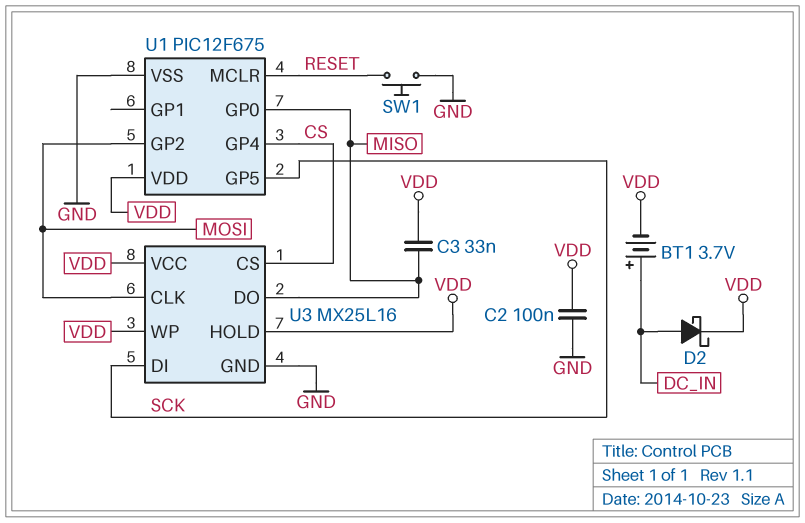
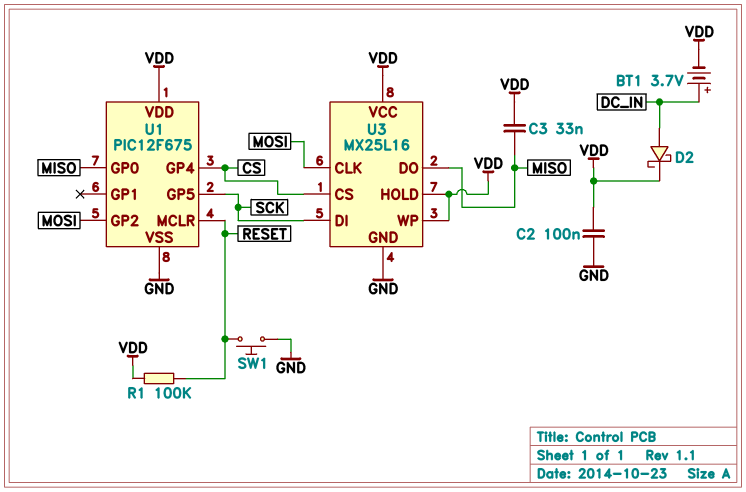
R1: none -> 100k (RESET, VDD)

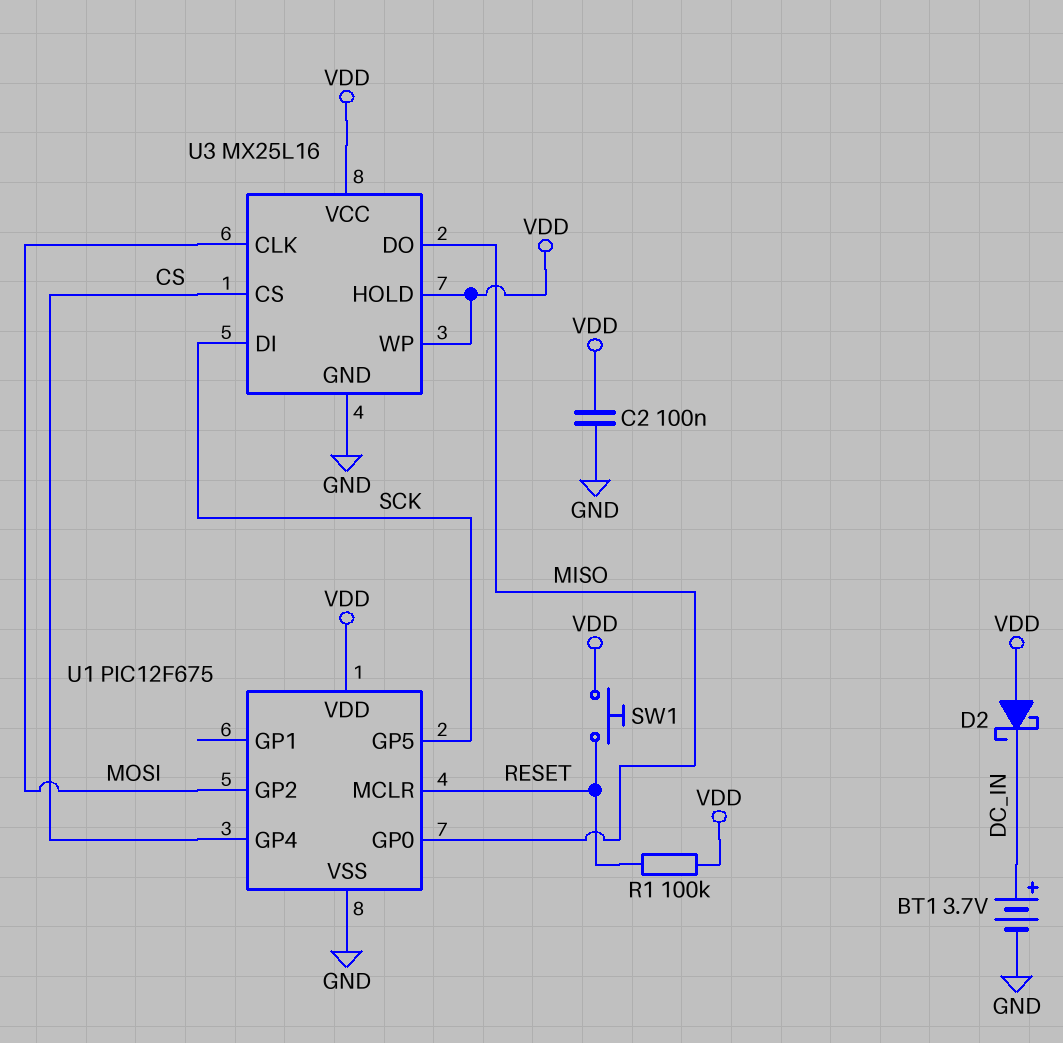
BT1: 3.7V (plus DC_IN, minus VDD) -> 3.7V (plus DC_IN, minus GND)
C3: 33nF (MISO, VDD) -> none
D2: schottky (A DC_IN, K VDD) -> schottky (A VDD, K DC_IN)
SW1: button (GND, RESET) -> button (RESET, VDD)

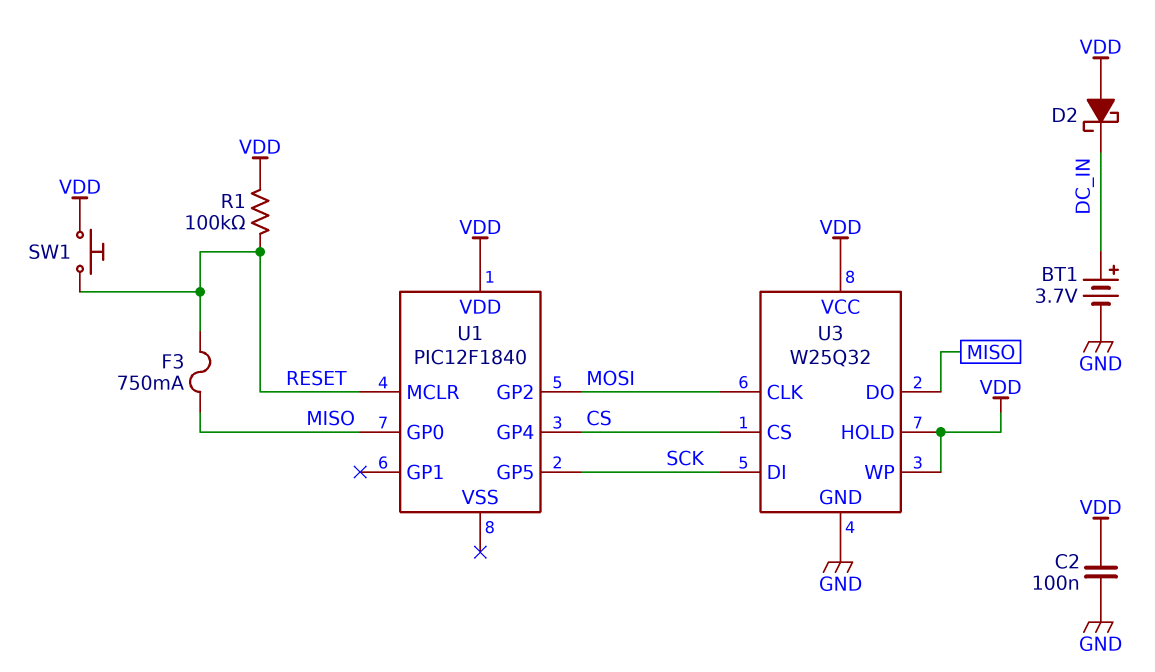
F3: none -> 750mA (MISO, RESET)
U1: PIC12F675 -> PIC12F1840
U1 pin VSS: GND -> none
U3: MX25L16 -> W25Q32

